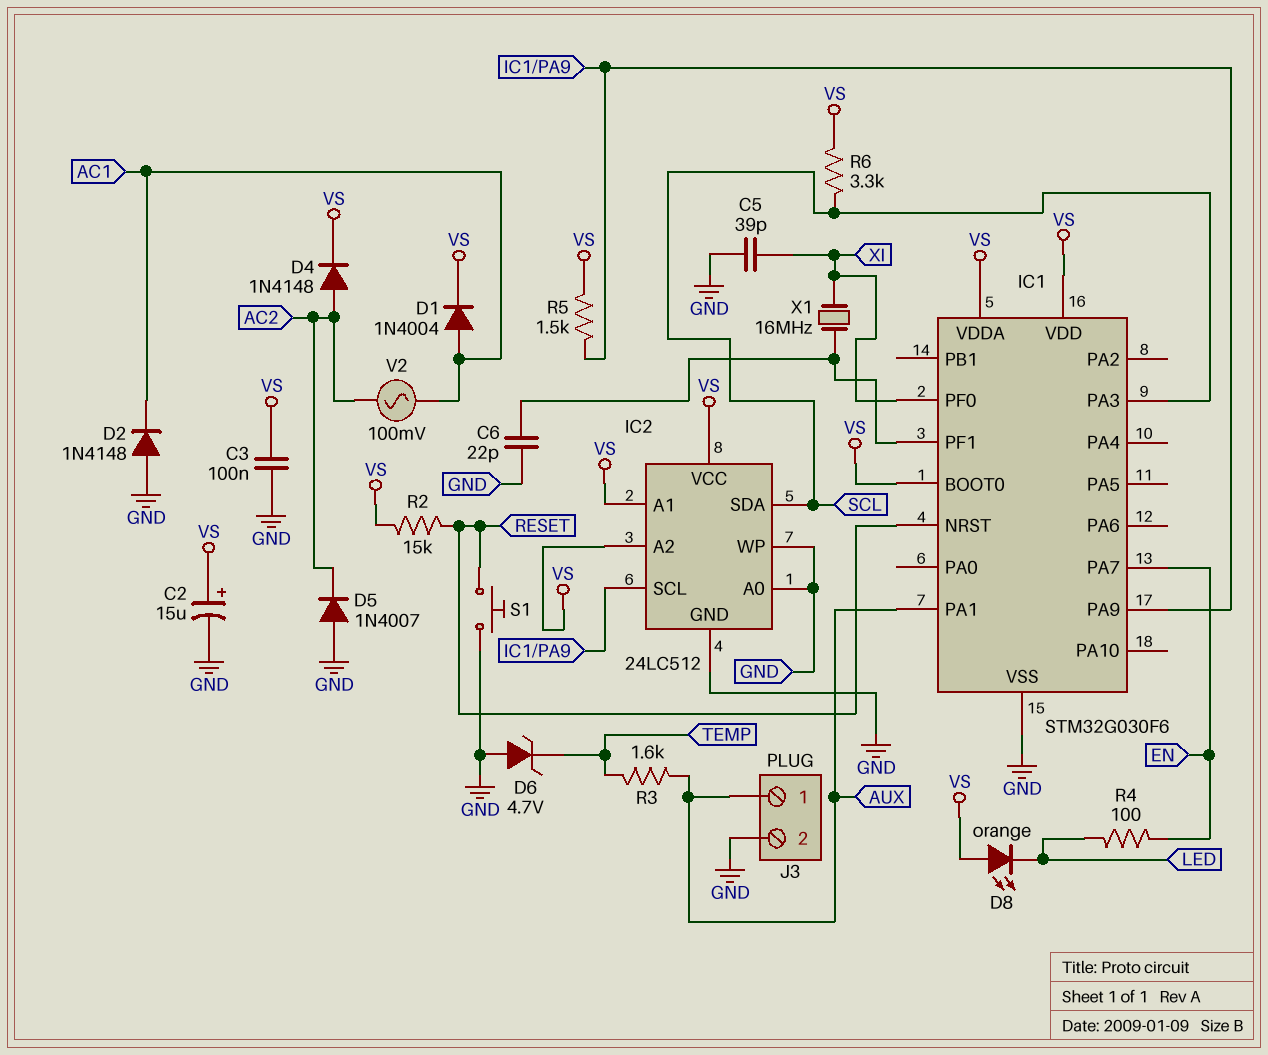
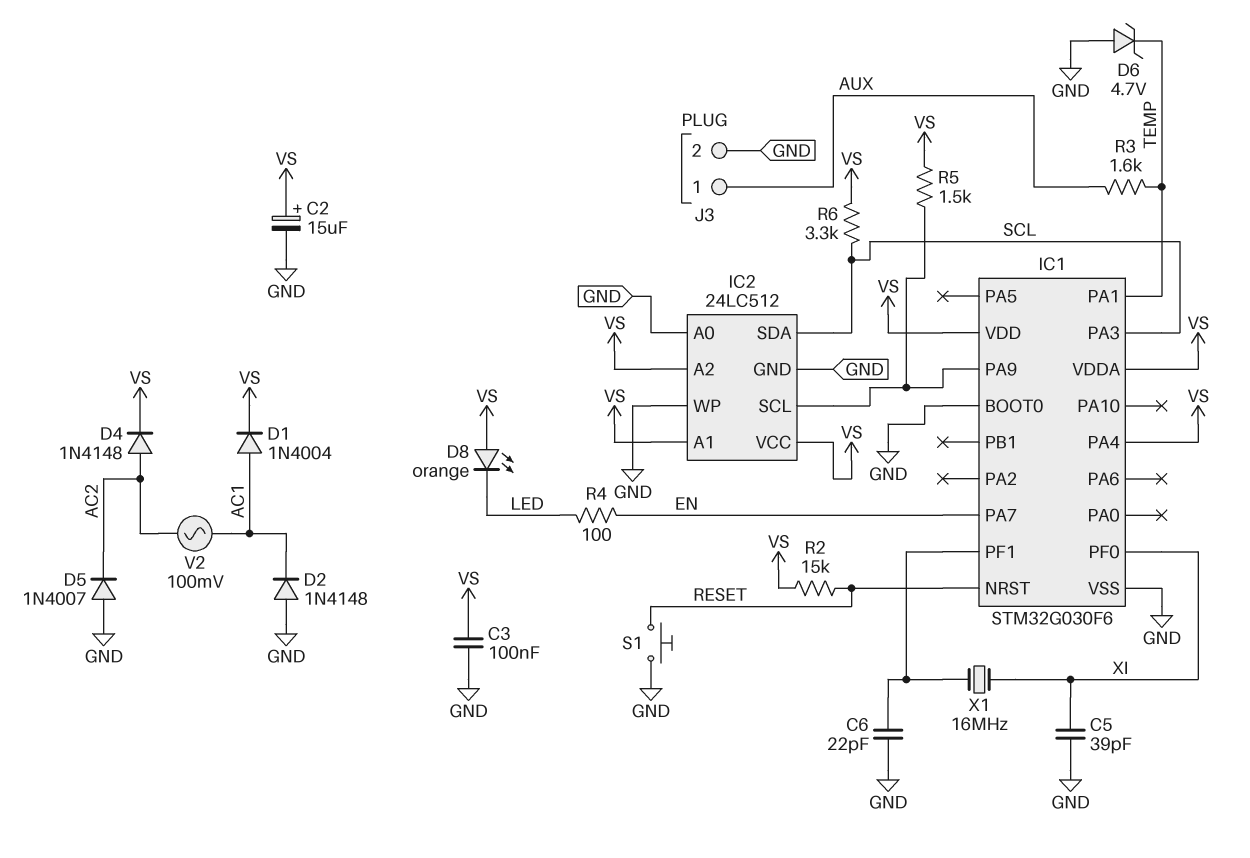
IC1 pin BOOT0: VS -> GND
IC1 pin PA1: AUX -> TEMP
IC1 pin PA4: none -> VS

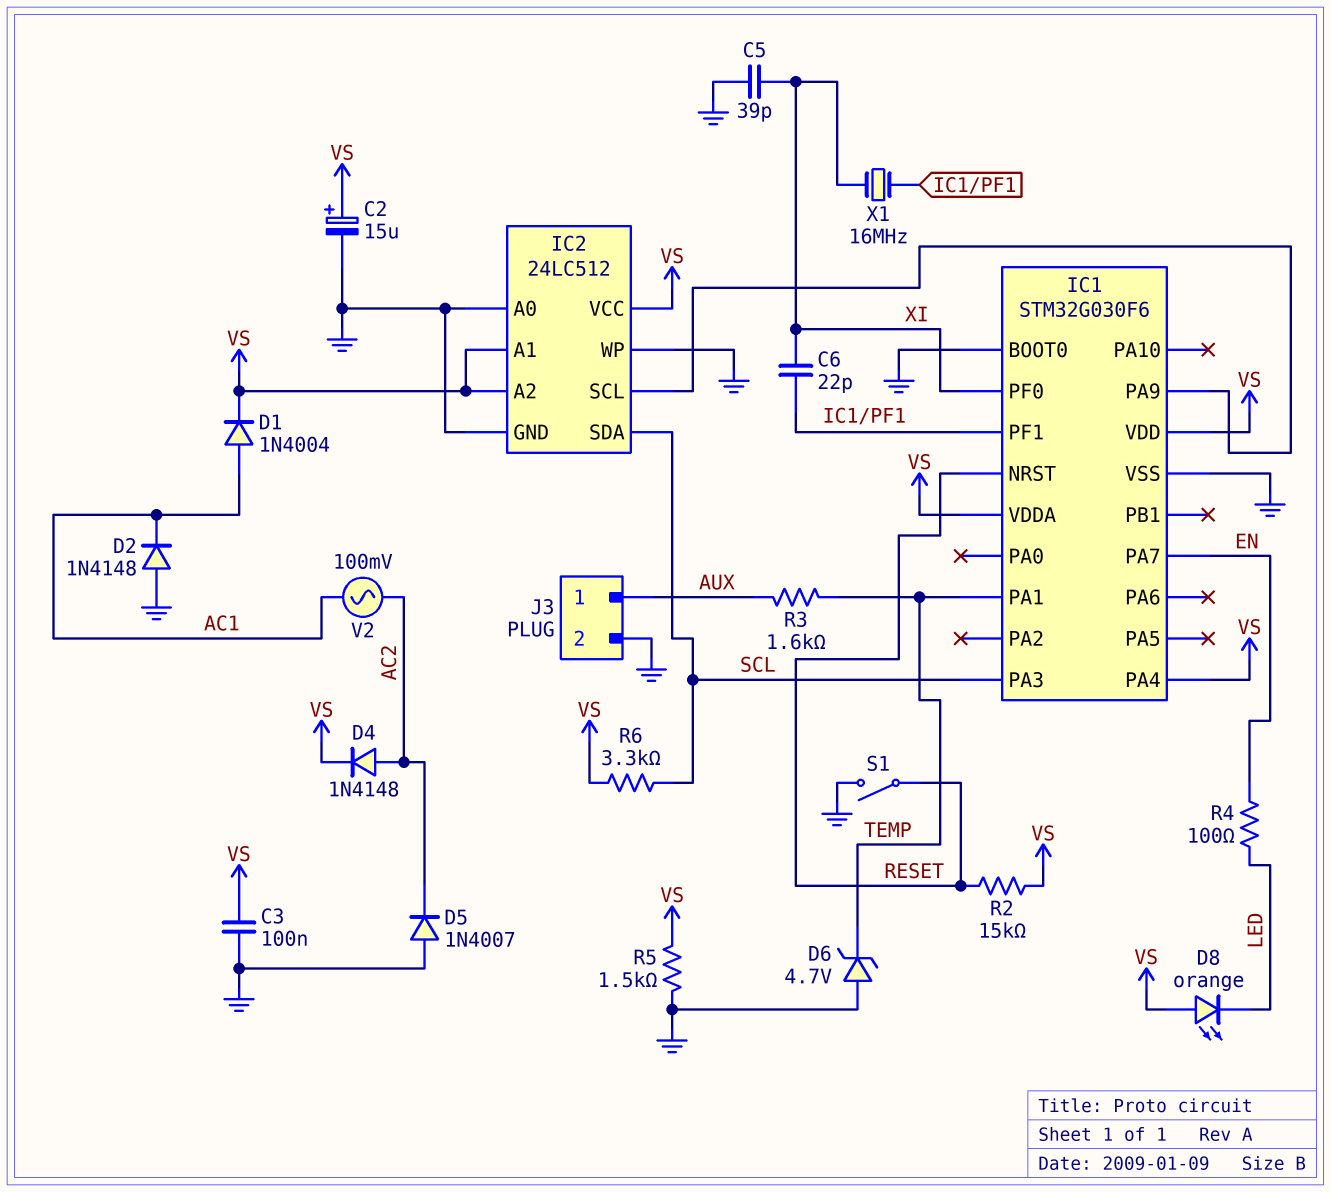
C6: 22pF (GND, IC1/PF1) -> 22pF (IC1/PF1, XI)
R5: 1.5k (IC1/PA9, VS) -> 1.5k (GND, VS)
S1: button (GND, RESET) -> switch (GND, RESET)

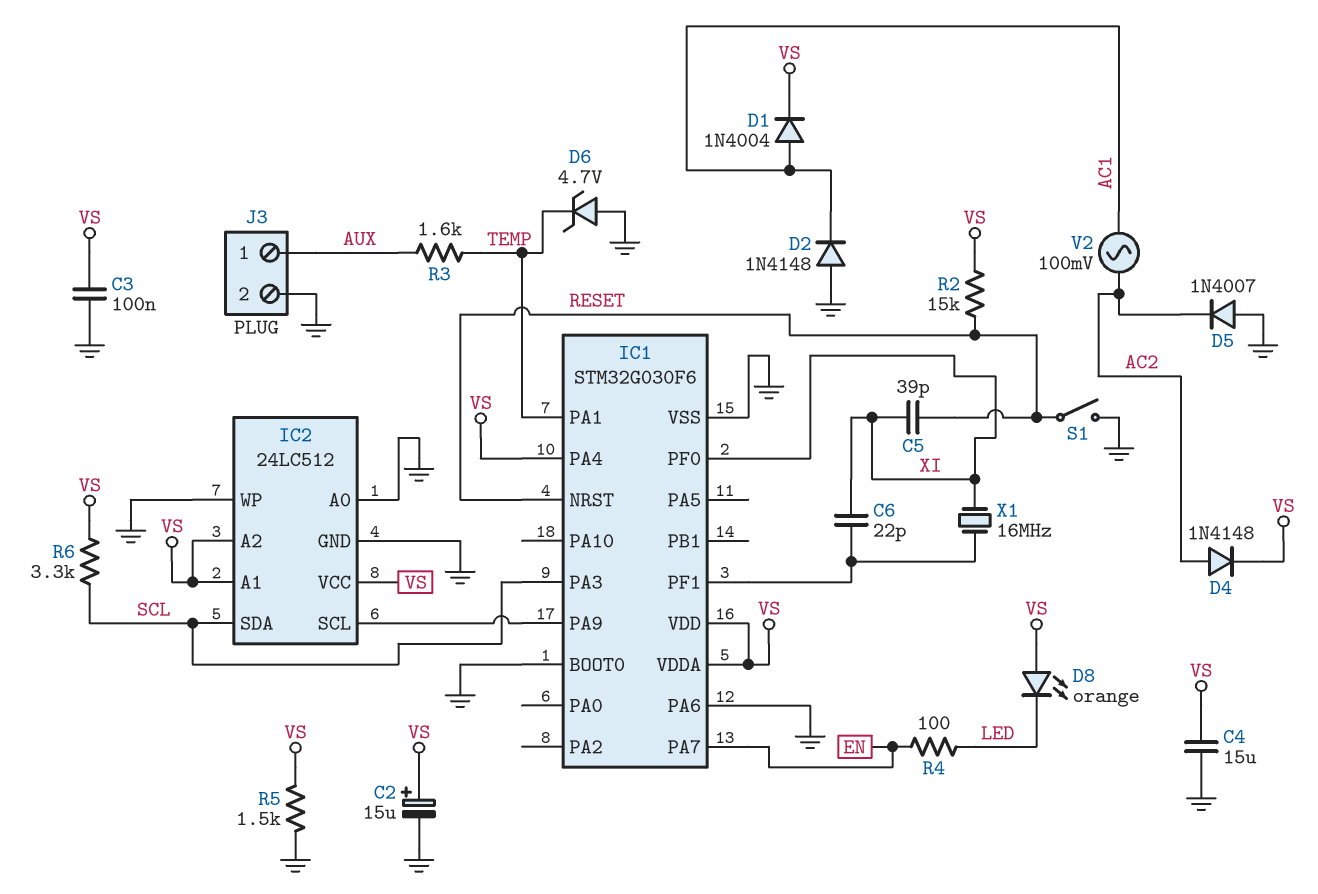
C4: none -> 15uF (GND, VS)
C5: 39pF (GND, XI) -> 39pF (RESET, XI)
IC1 pin PA6: none -> GND

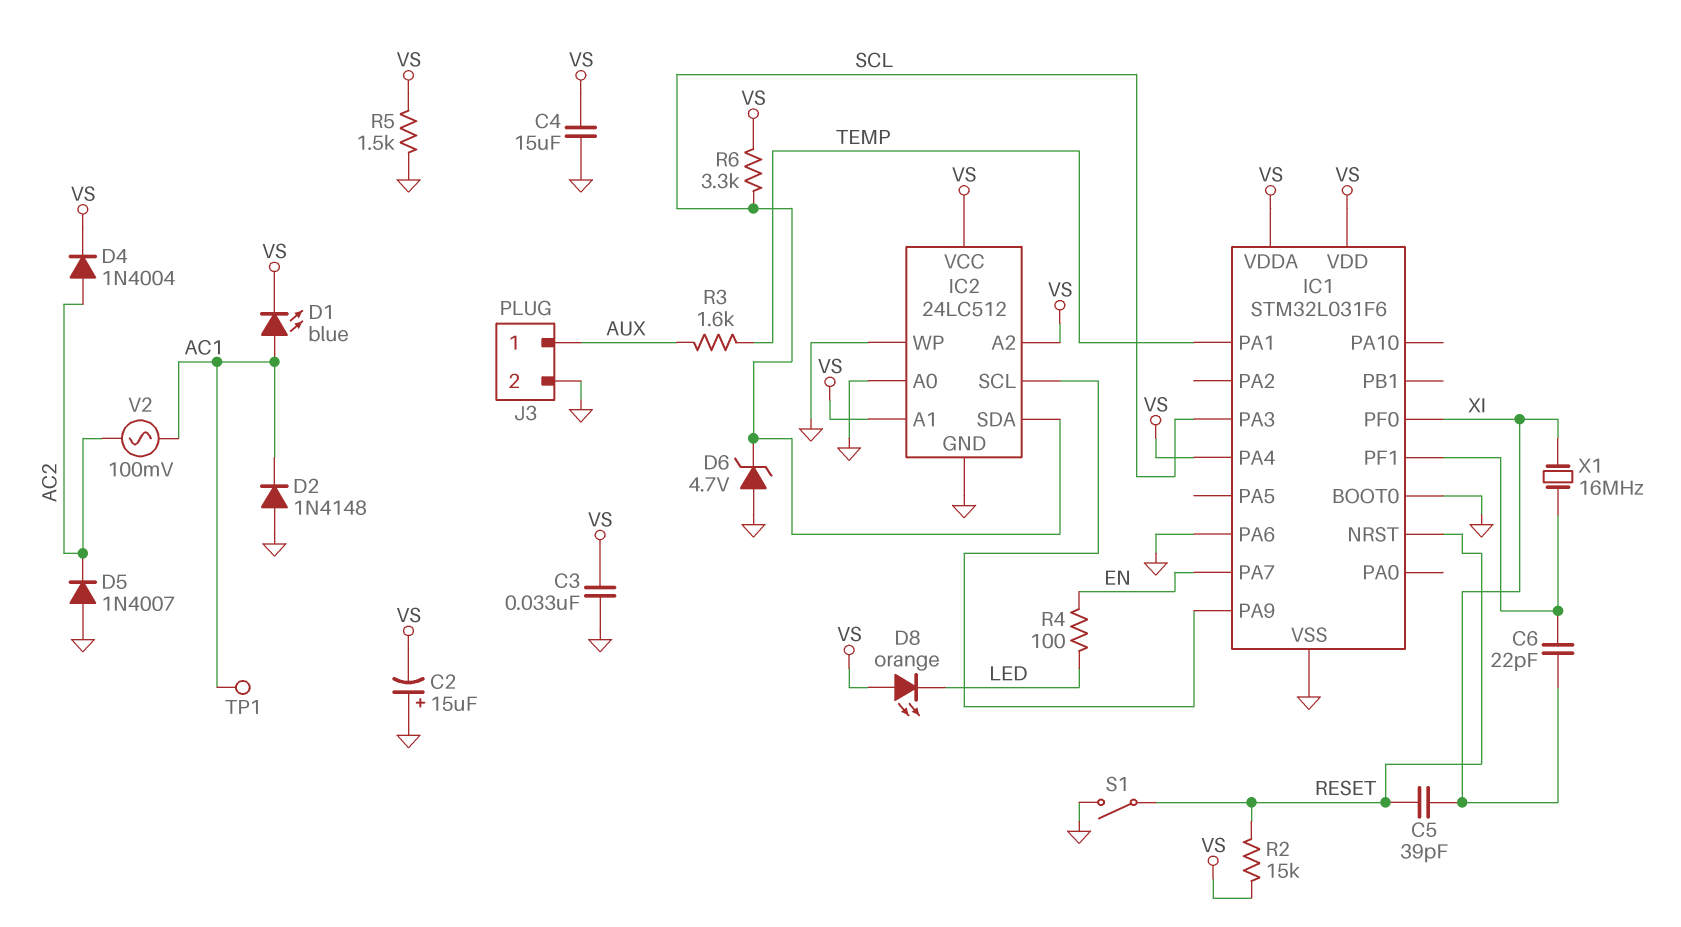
C2: 15uF (plus VS, minus GND) -> 15uF (plus GND, minus VS)
C3: 100nF (GND, VS) -> 33nF (GND, VS)
D1: diode 1N4004 (A AC1, K VS) -> LED blue (A AC1, K VS)
D4: diode 1N4148 (A AC2, K VS) -> diode 1N4004 (A AC2, K VS)
D6: zener 4.7V (A GND, K TEMP) -> zener 4.7V (A GND, K SCL)
IC1: STM32G030F6 -> STM32L031F6
TP1: none -> test point (AC1)

